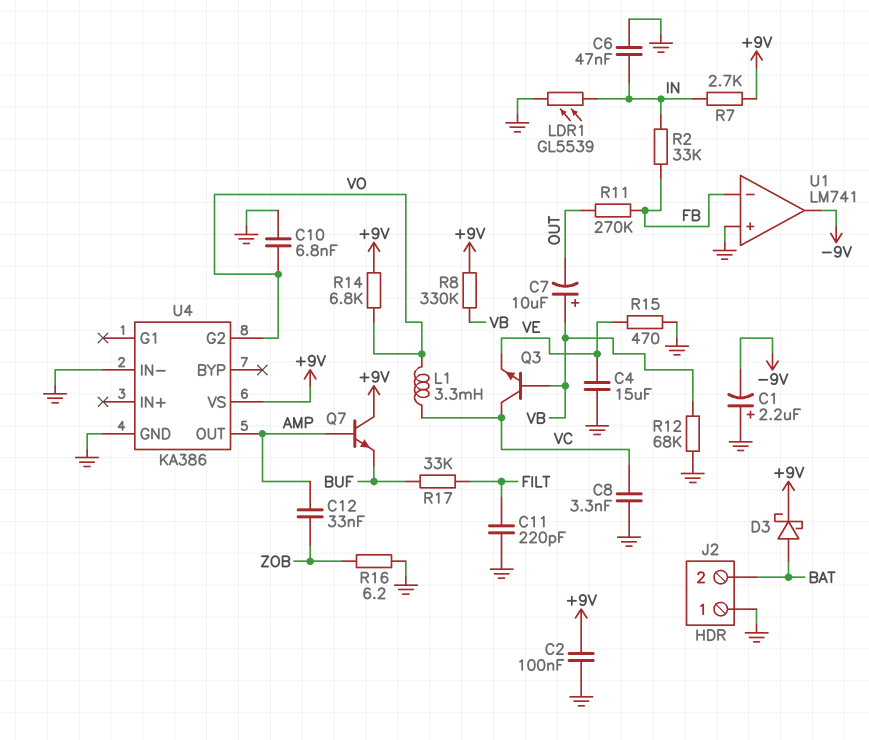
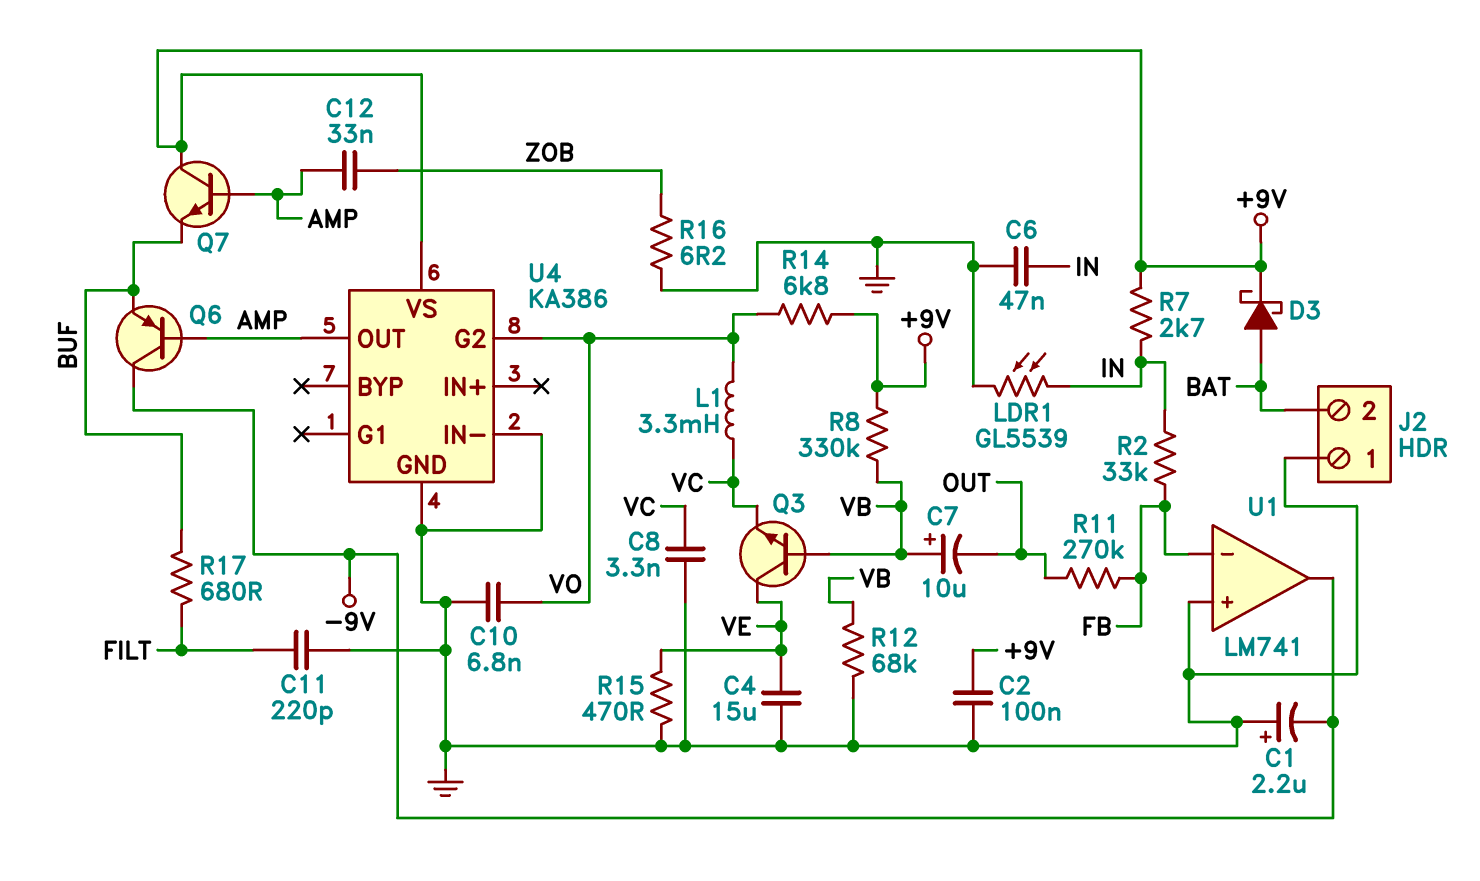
Q3: NPN (B VB, C VC, E VE) -> NPN (B VB, C VE, E VC)
Q6: none -> PNP (B AMP, C -9V, E BUF)
R17: 33k (BUF, FILT) -> 680 (BUF, FILT)

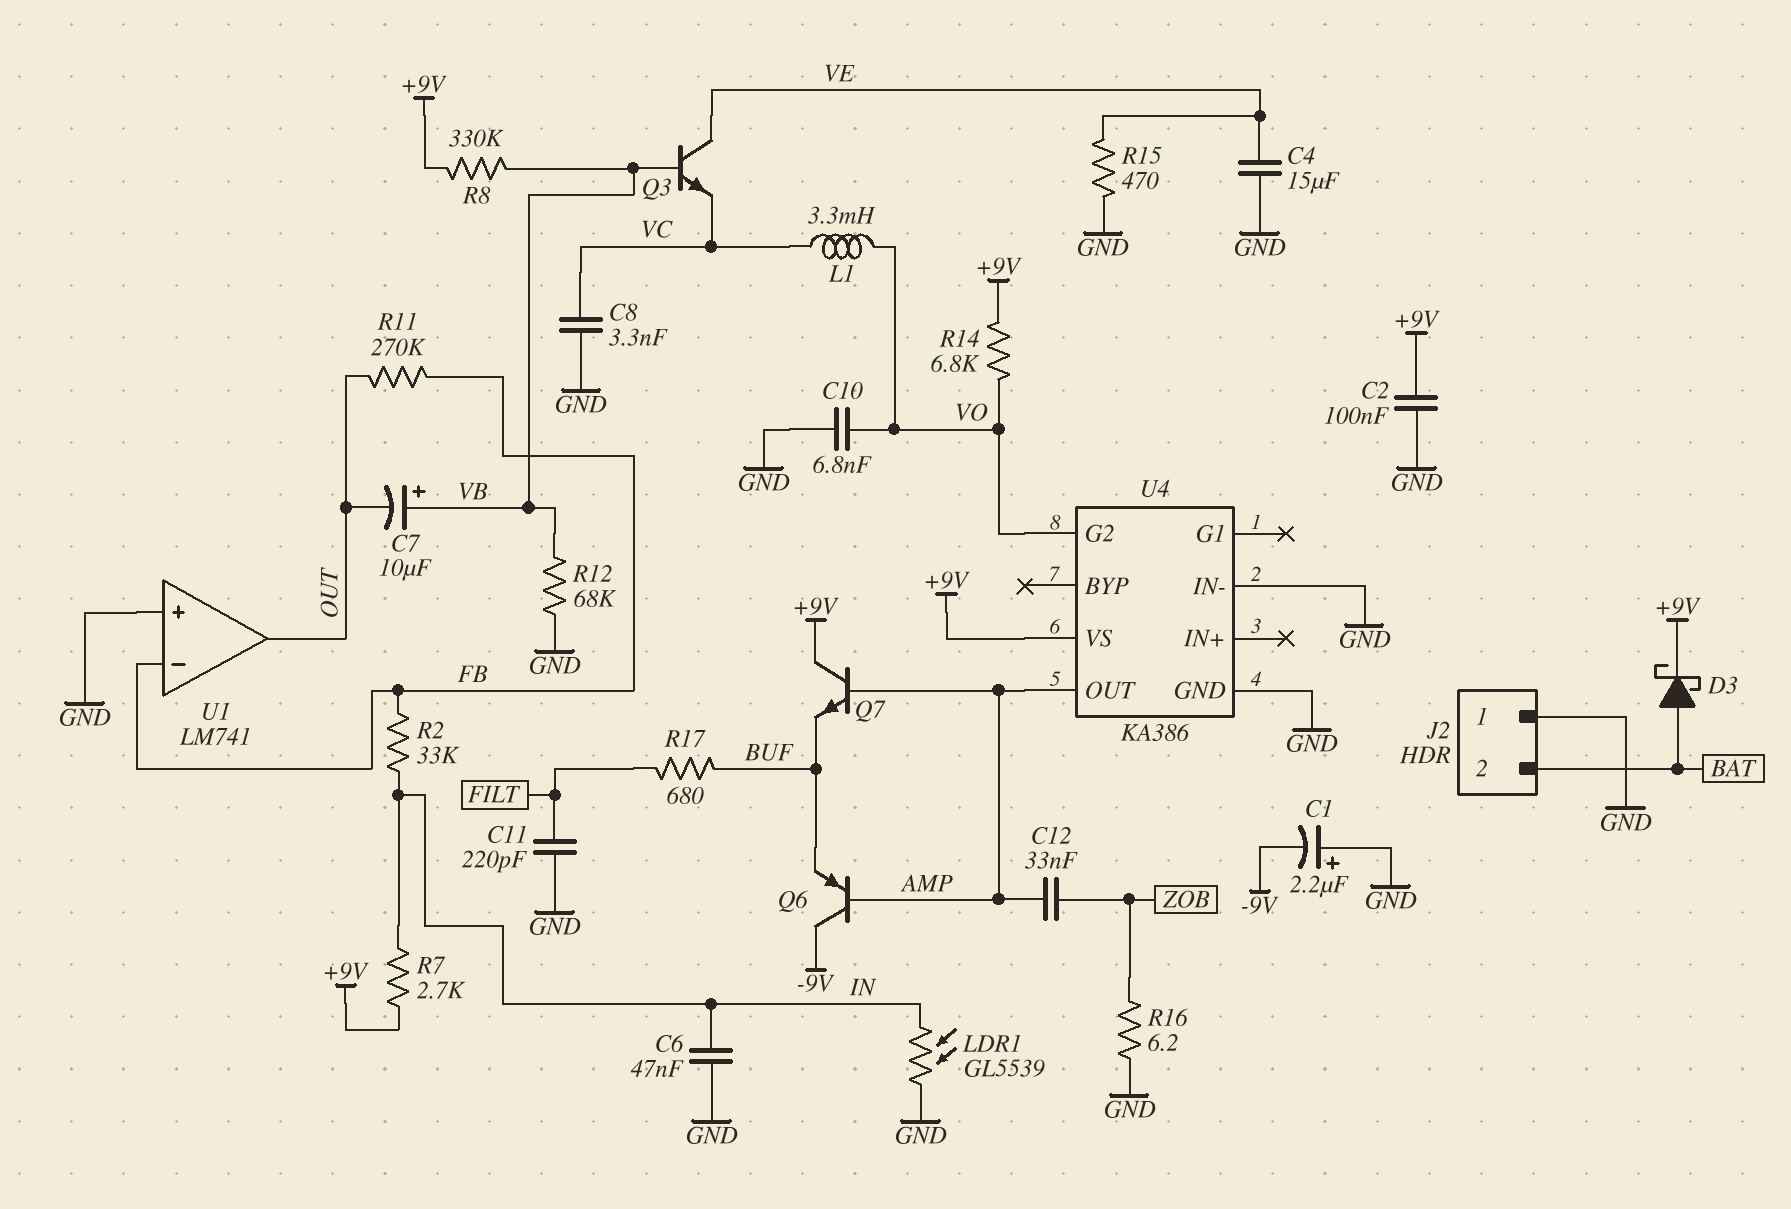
U1 pin out: -9V -> OUT

